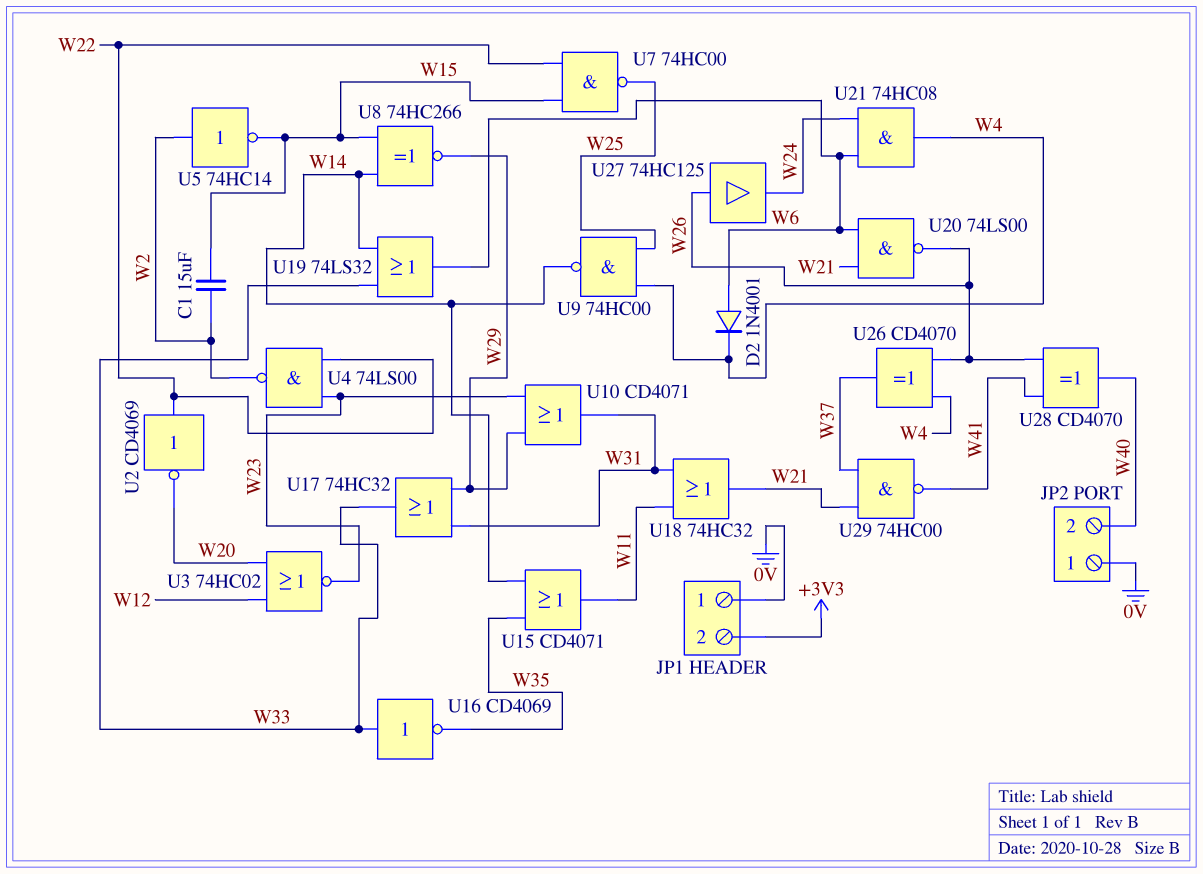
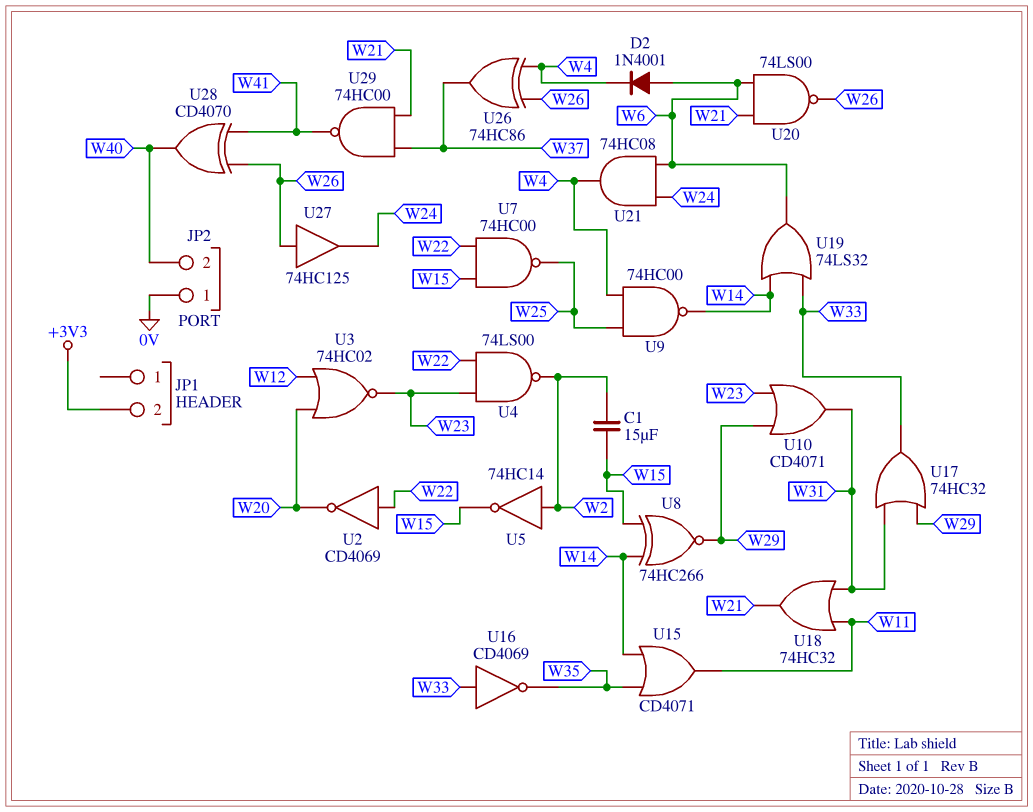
JP1 pin 1: 0V -> none
U26: XOR CD4070 (in W4, in W26, out W37) -> XOR 74HC86 (in W4, in W26, out W37)

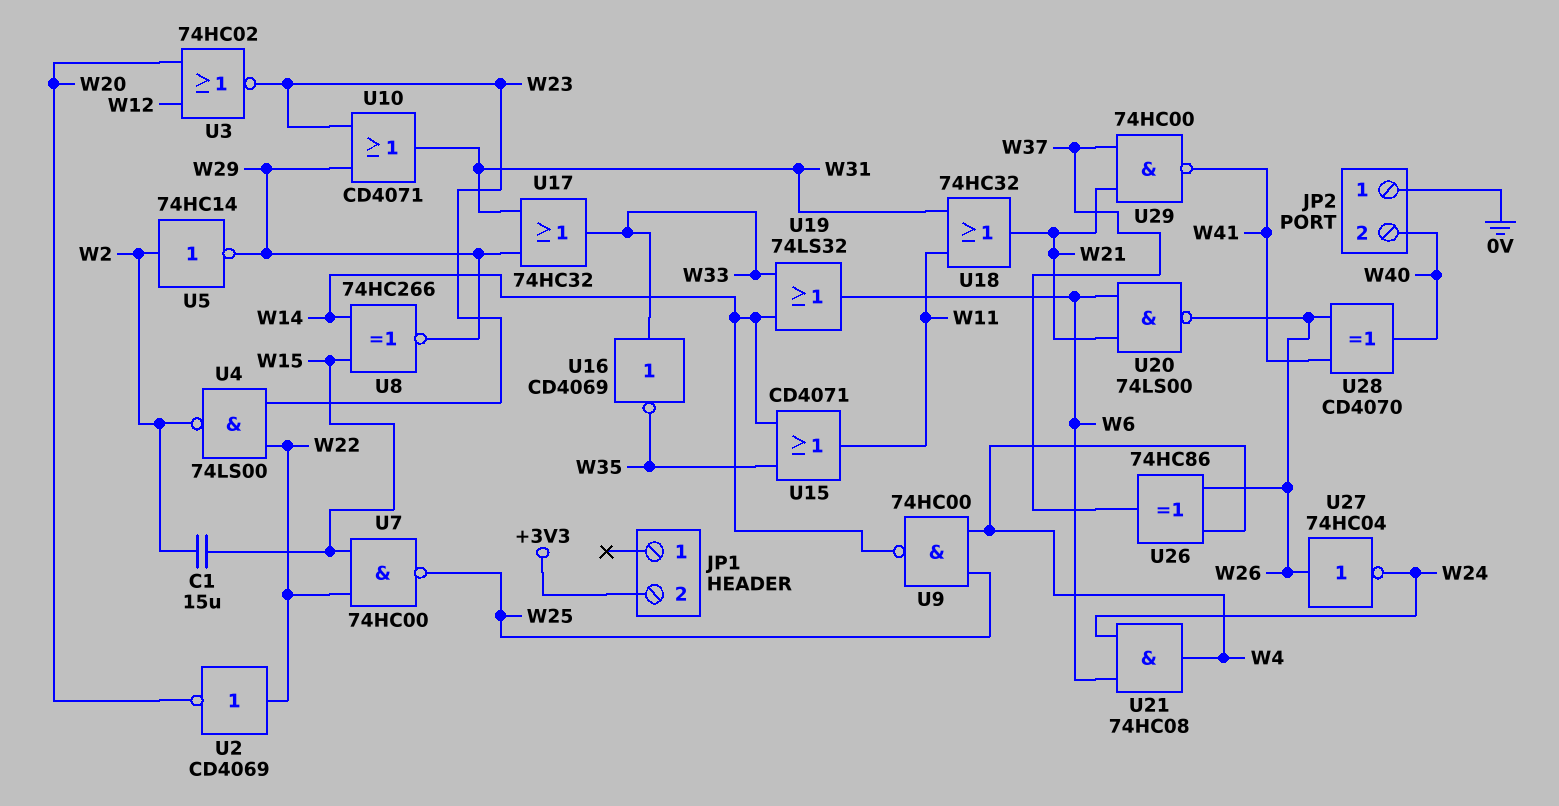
D2: diode 1N4001 (A W6, K W4) -> none
U5: NOT 74HC14 (in W2, out W15) -> NOT 74HC14 (in W2, out W29)
U27: buffer 74HC125 (in W26, out W24) -> NOT 74HC04 (in W26, out W24)

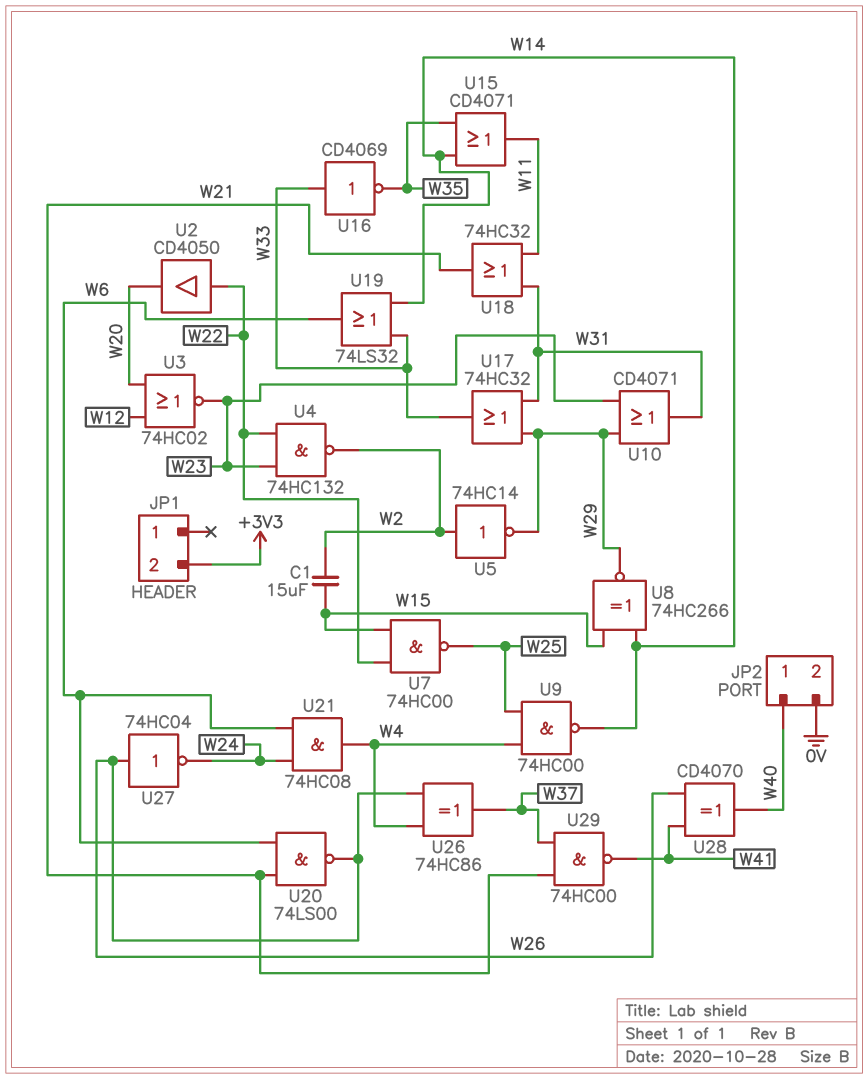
JP2 pin 1: 0V -> W40
JP2 pin 2: W40 -> 0V
U2: NOT CD4069 (in W22, out W20) -> buffer CD4050 (in W22, out W20)
U4: NAND 74LS00 (in W22, in W23, out W2) -> NAND 74HC132 (in W22, in W23, out W2)

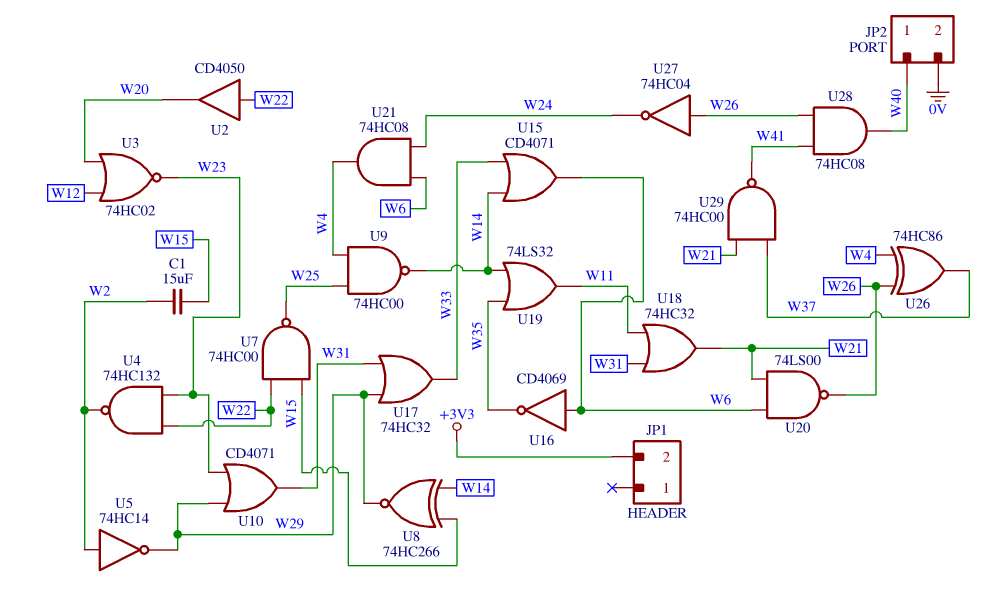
U15: OR CD4071 (in W14, in W35, out W11) -> OR CD4071 (in W14, in W33, out W6)
U16: NOT CD4069 (in W33, out W35) -> NOT CD4069 (in W6, out W35)
U19: OR 74LS32 (in W14, in W33, out W6) -> OR 74LS32 (in W14, in W35, out W11)
U28: XOR CD4070 (in W26, in W41, out W40) -> AND 74HC08 (in W26, in W41, out W40)

